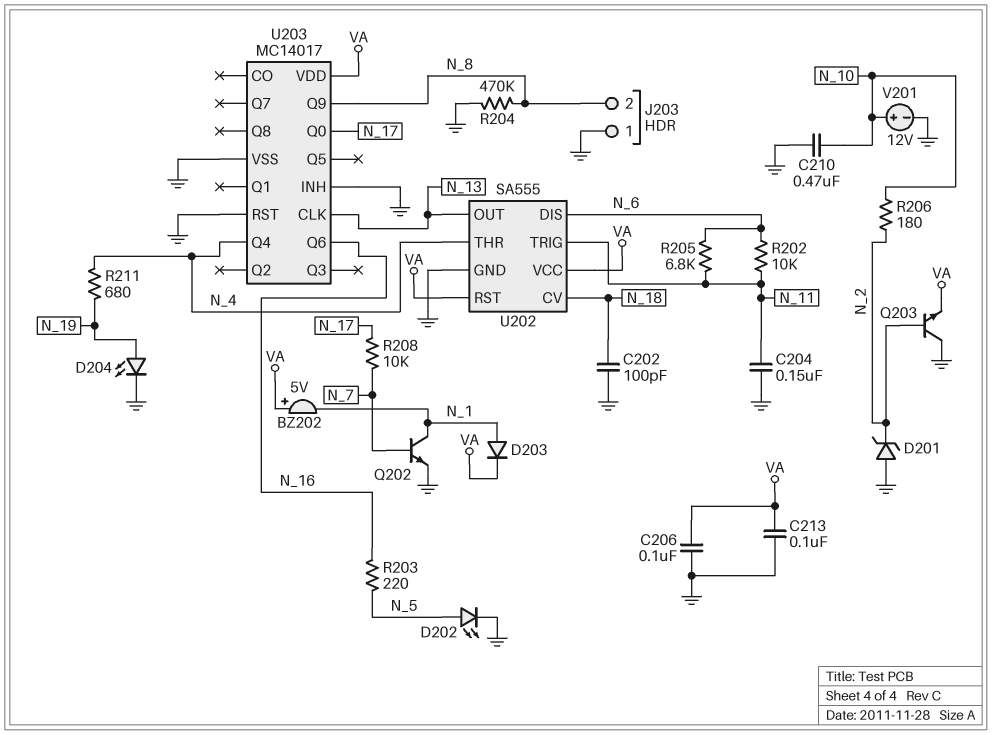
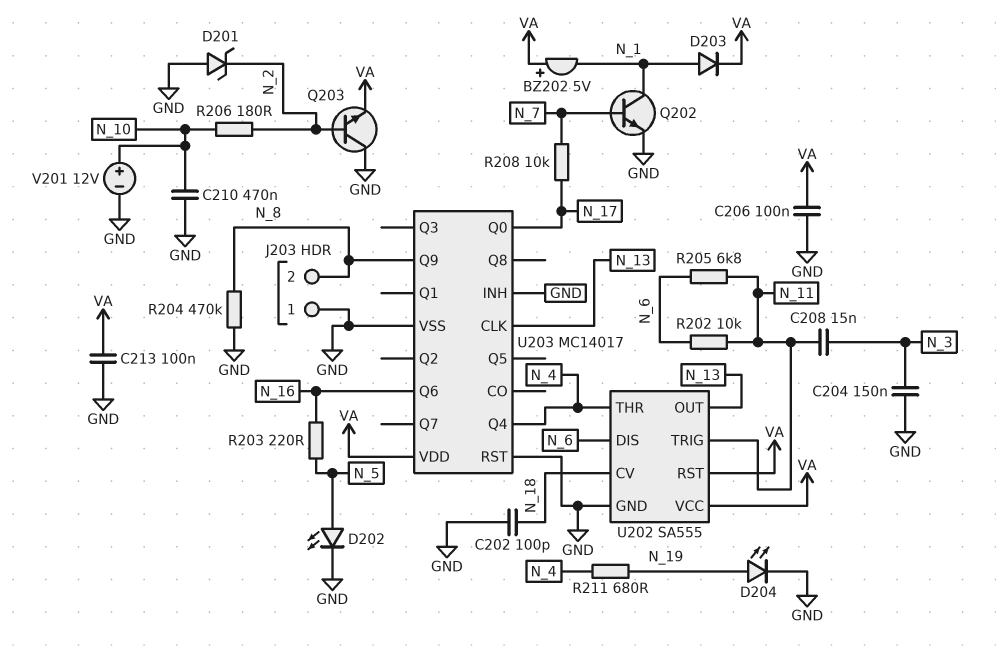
C204: 150nF (GND, N_11) -> 150nF (GND, N_3)
C208: none -> 15nF (N_3, N_11)

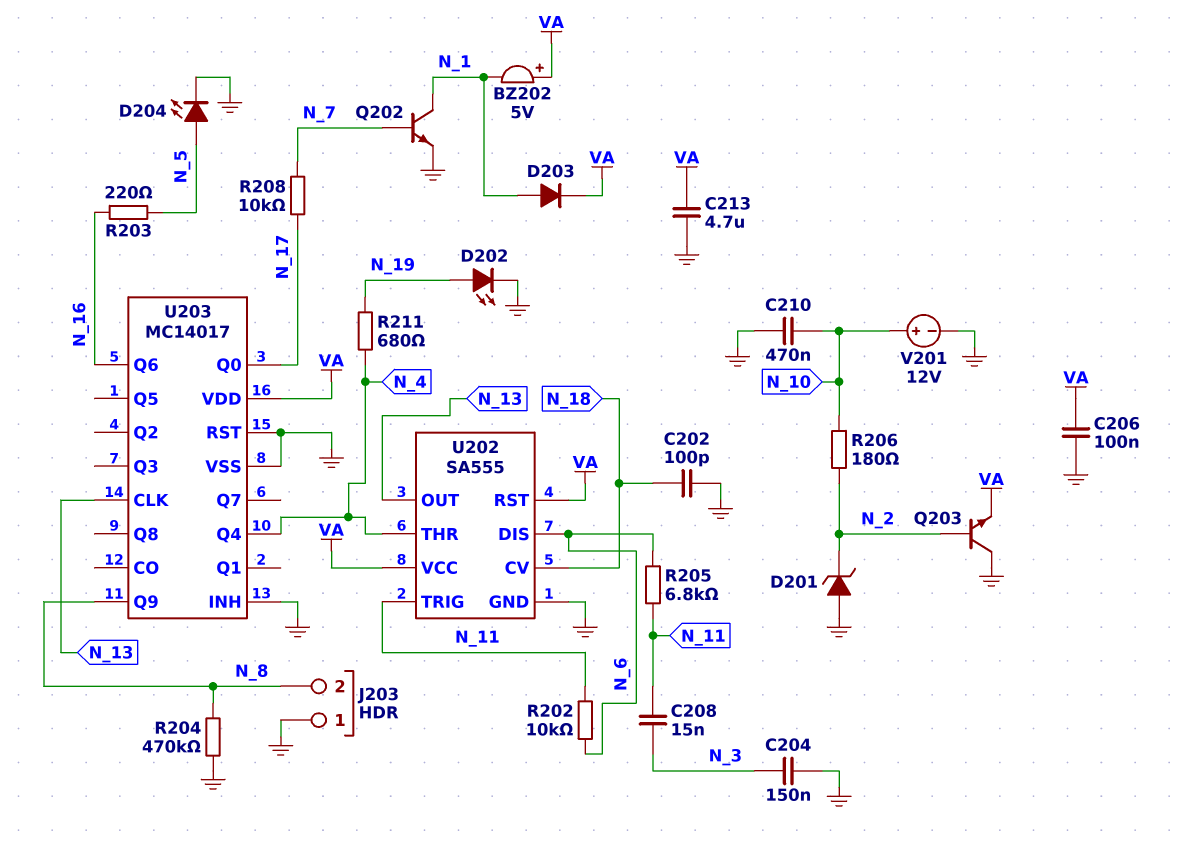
C213: 100nF (GND, VA) -> 4.7uF (GND, VA)
D202: LED (A N_5, K GND) -> LED (A N_19, K GND)
D204: LED (A N_19, K GND) -> LED (A N_5, K GND)

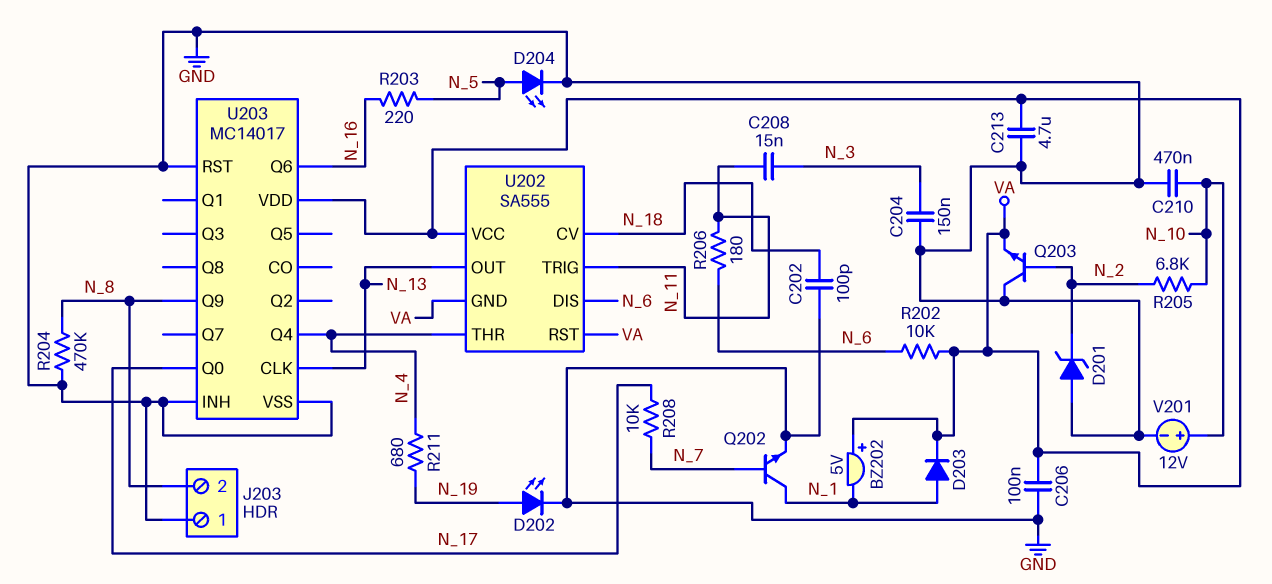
R202: 10k (N_6, N_11) -> 10k (N_6, VA)
R205: 6.8k (N_6, N_11) -> 6.8k (N_2, N_10)
R206: 180 (N_2, N_10) -> 180 (N_6, N_11)
U202 pin GND: GND -> VA

